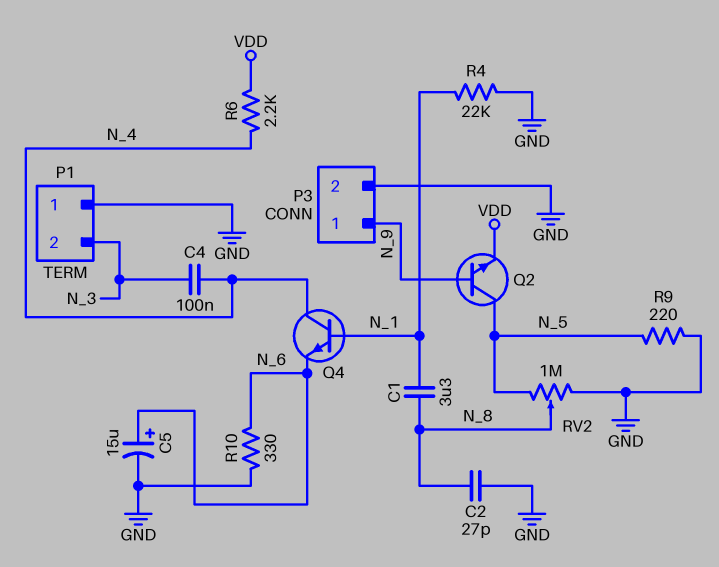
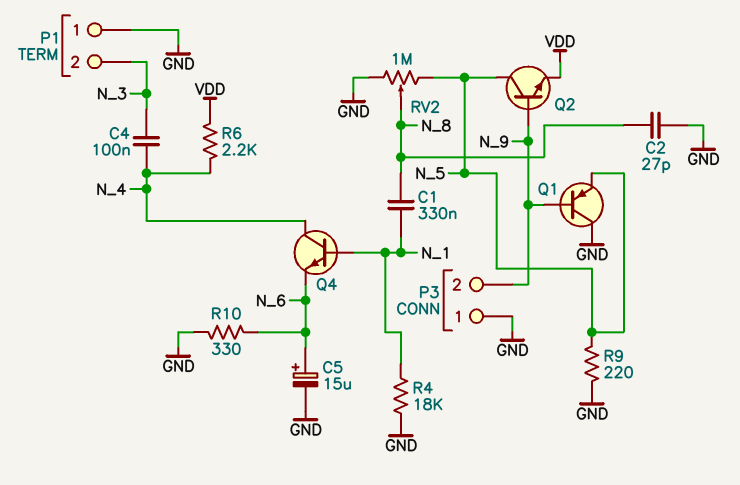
C1: 3.3uF (N_1, N_8) -> 330nF (N_1, N_8)
P3 pin 1: N_9 -> GND
P3 pin 2: GND -> N_9
Q1: none -> PNP (B N_9, C GND, E N_5)
R4: 22k (GND, N_1) -> 18k (GND, N_1)

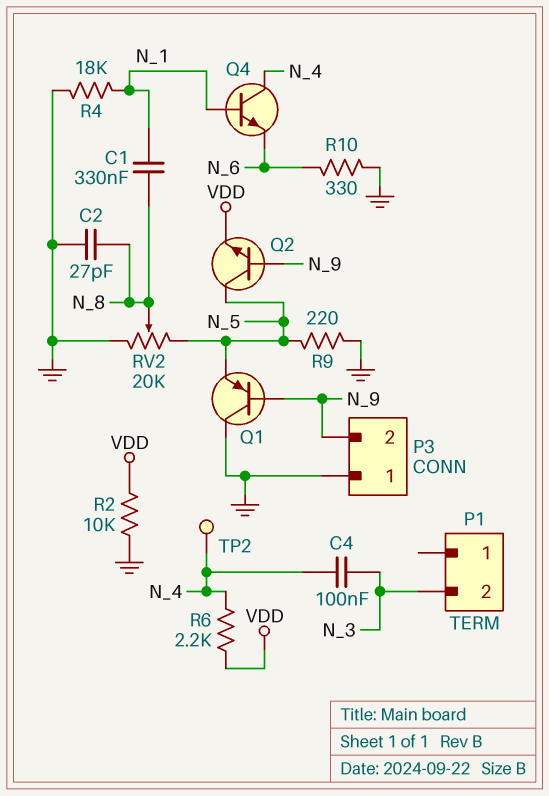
C5: 15uF (plus N_6, minus GND) -> none
P1 pin 1: GND -> none
R2: none -> 10k (GND, VDD)
RV2: 1M (GND, N_5, wiper N_8) -> 20k (GND, N_5, wiper N_8)
TP2: none -> test point (N_4)

